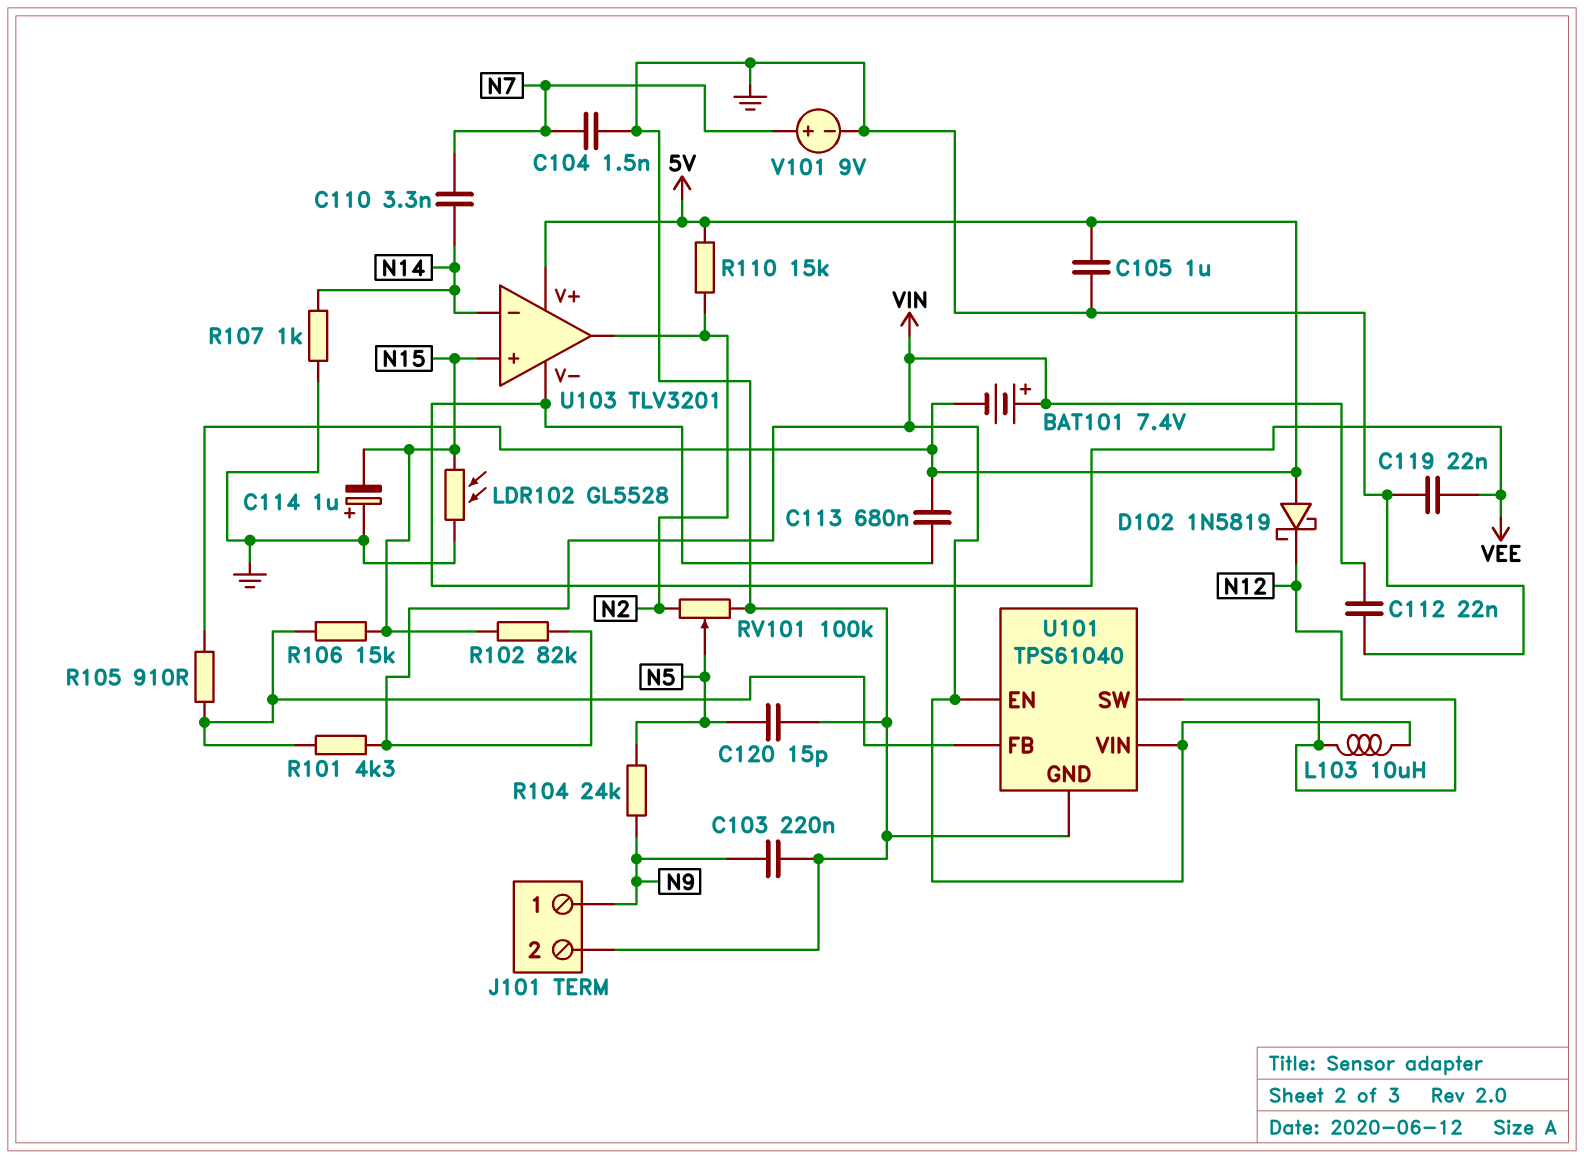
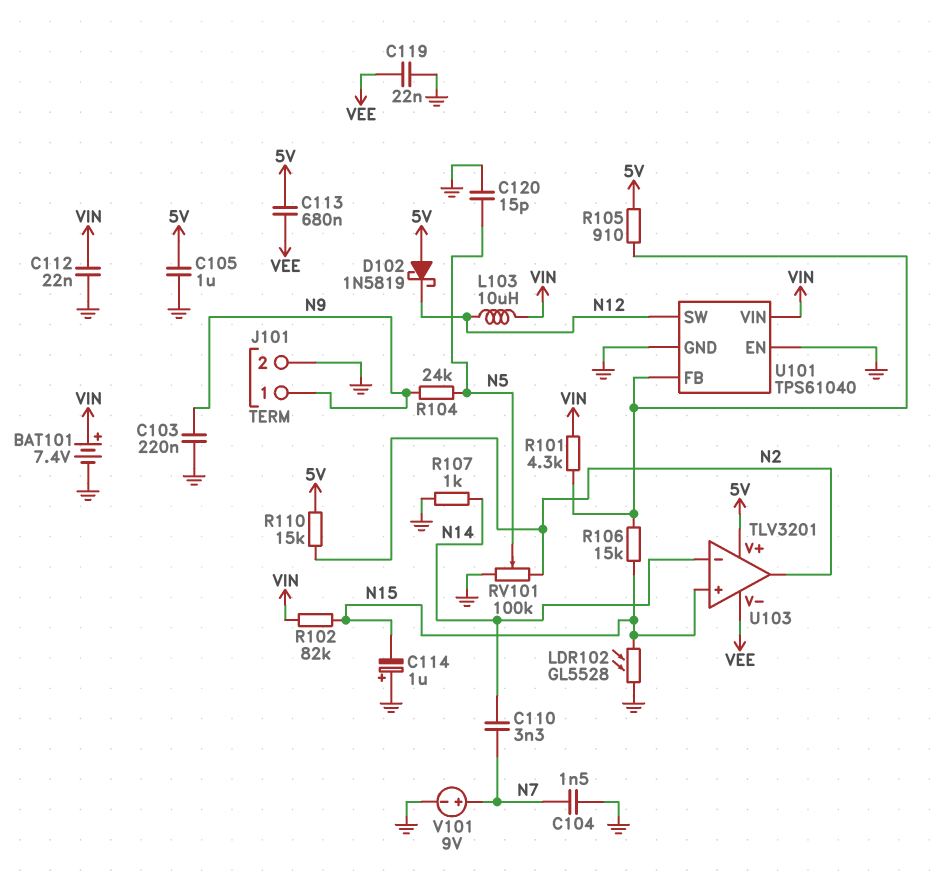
BAT101: 7.4V (plus VIN, minus 5V) -> 7.4V (plus VIN, minus GND)
U101 pin EN: VIN -> GND

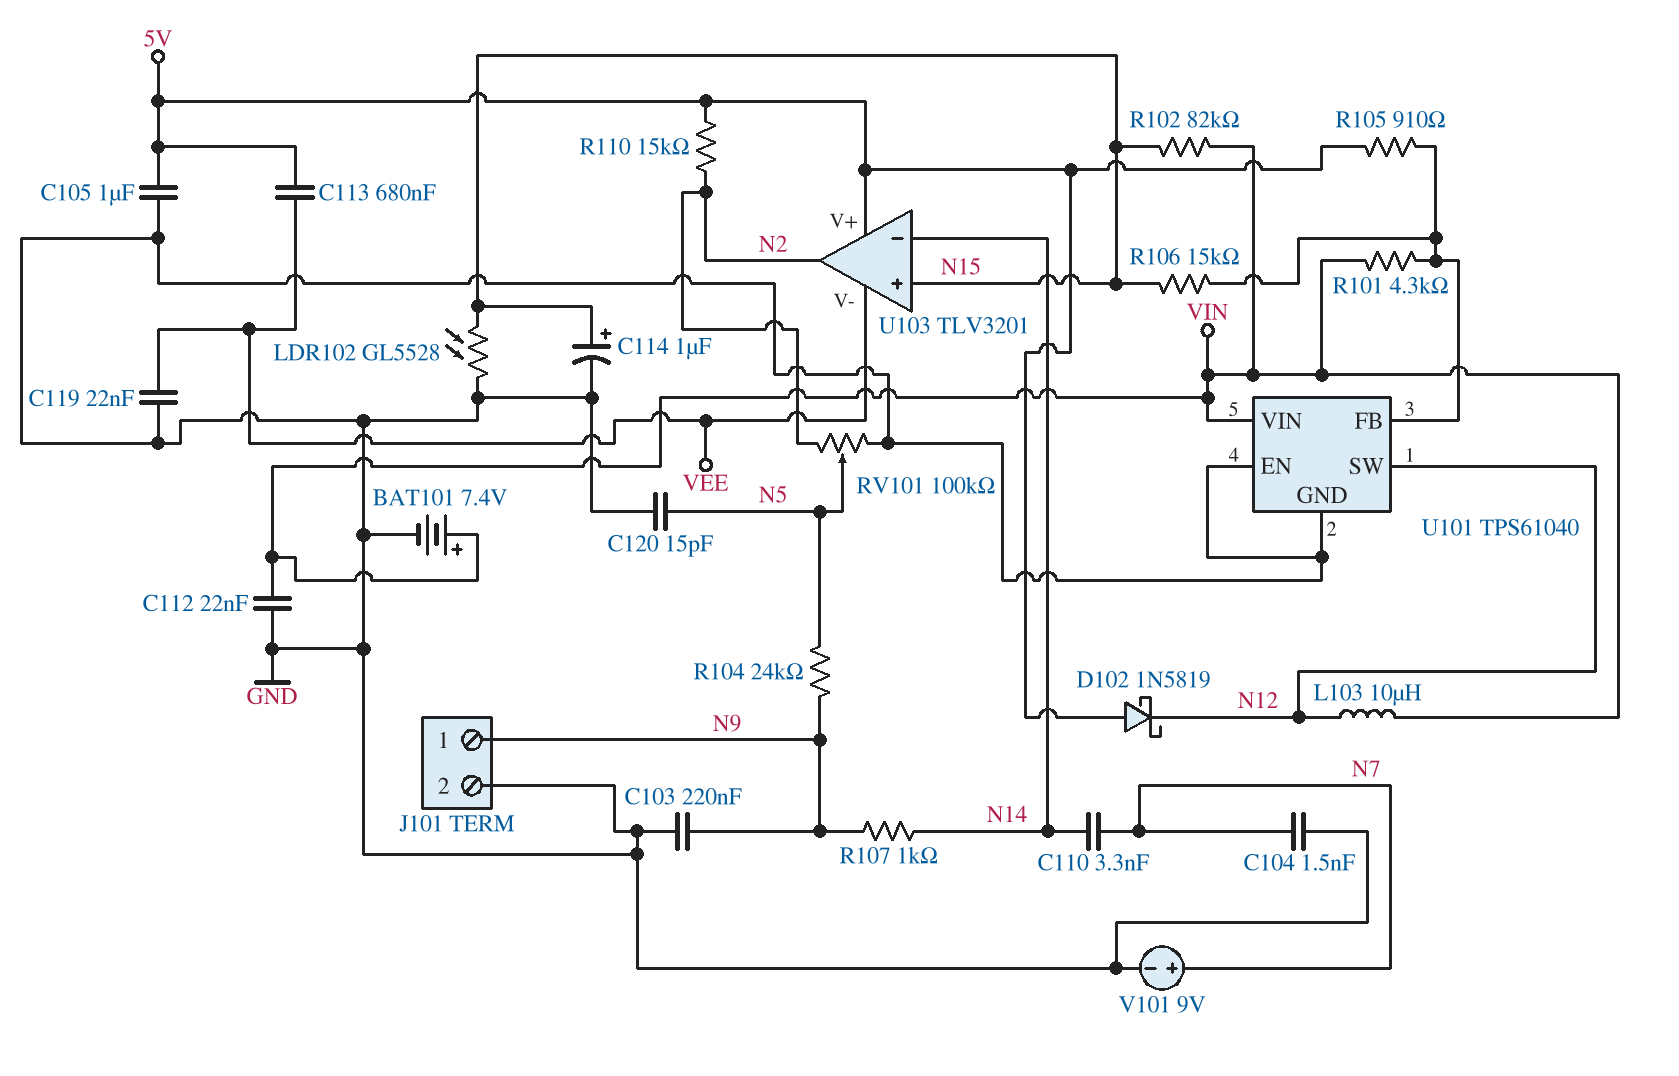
C114: 1uF (plus GND, minus N15) -> 1uF (plus N15, minus GND)
R107: 1k (GND, N14) -> 1k (N9, N14)

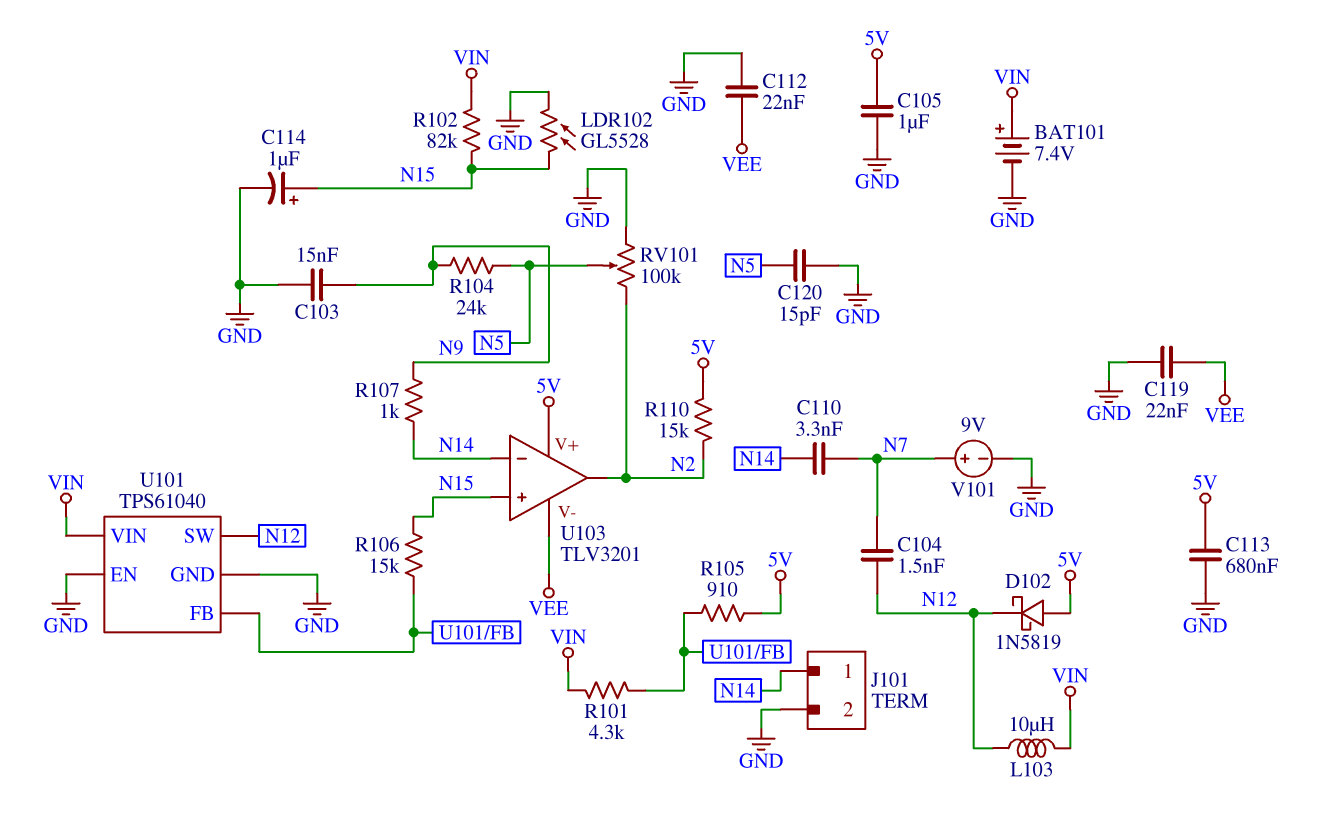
C103: 220nF (GND, N9) -> 15nF (GND, N9)
C104: 1.5nF (GND, N7) -> 1.5nF (N7, N12)
C112: 22nF (GND, VIN) -> 22nF (GND, VEE)
C113: 680nF (5V, VEE) -> 680nF (5V, GND)
J101 pin 1: N9 -> N14

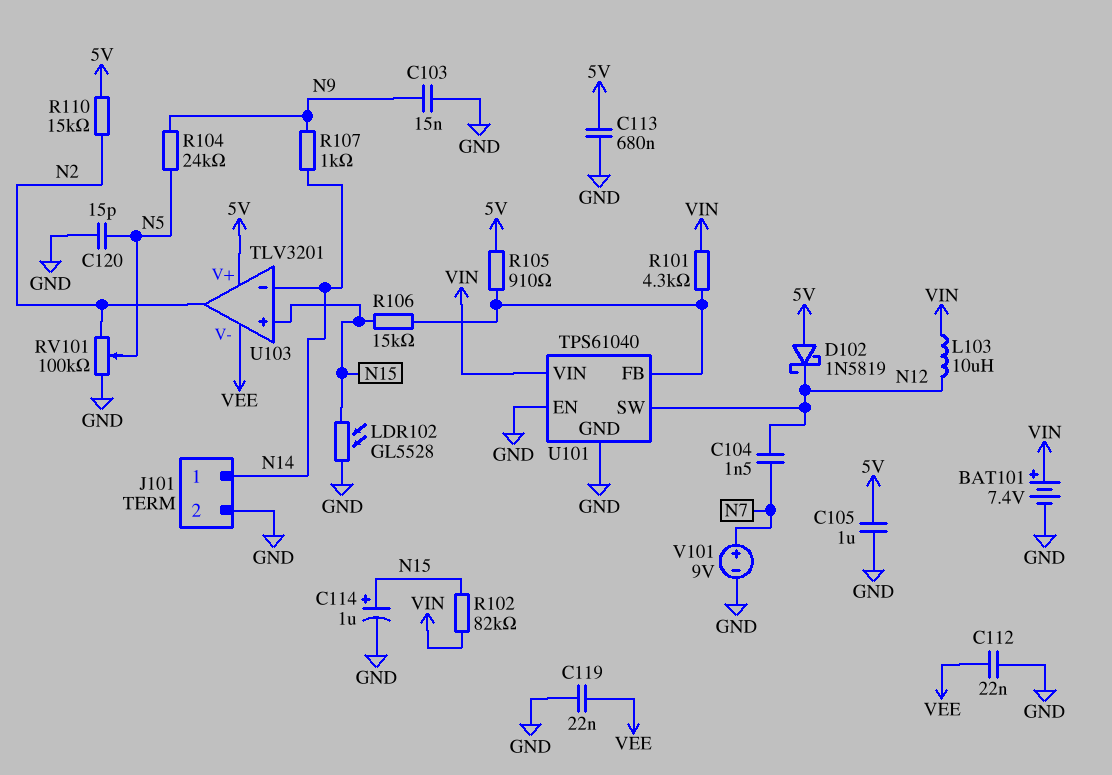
C110: 3.3nF (N7, N14) -> none

